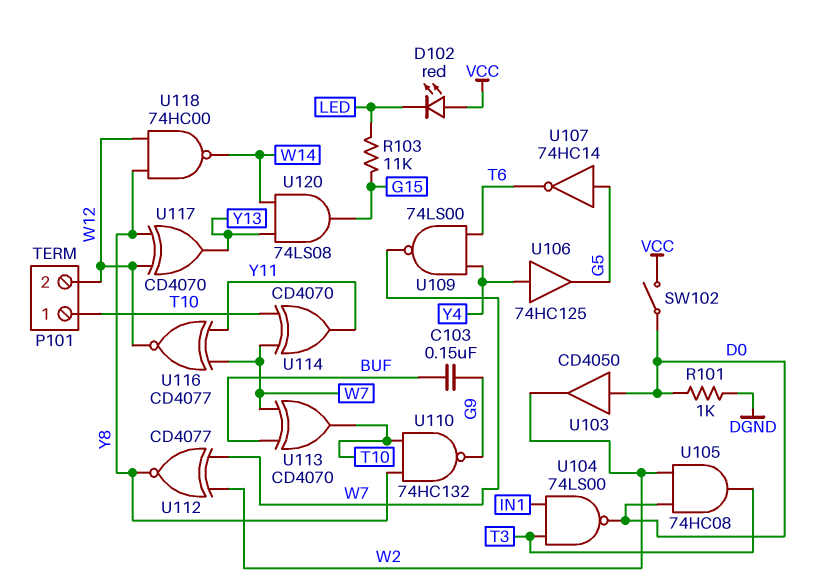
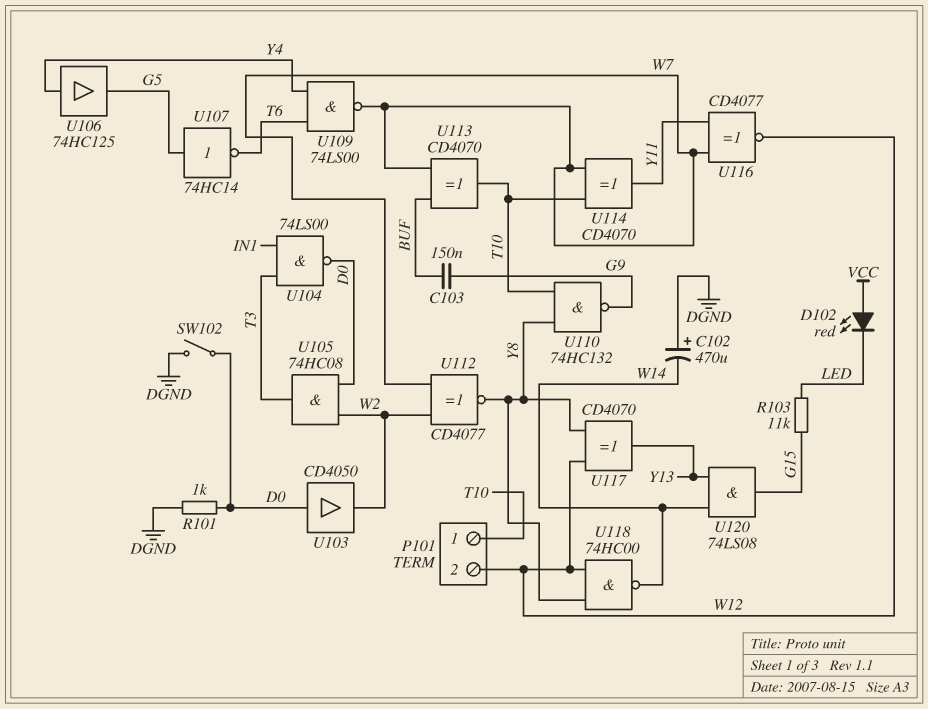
C102: none -> 470uF (plus DGND, minus W14)
SW102: switch (D0, VCC) -> switch (D0, DGND)

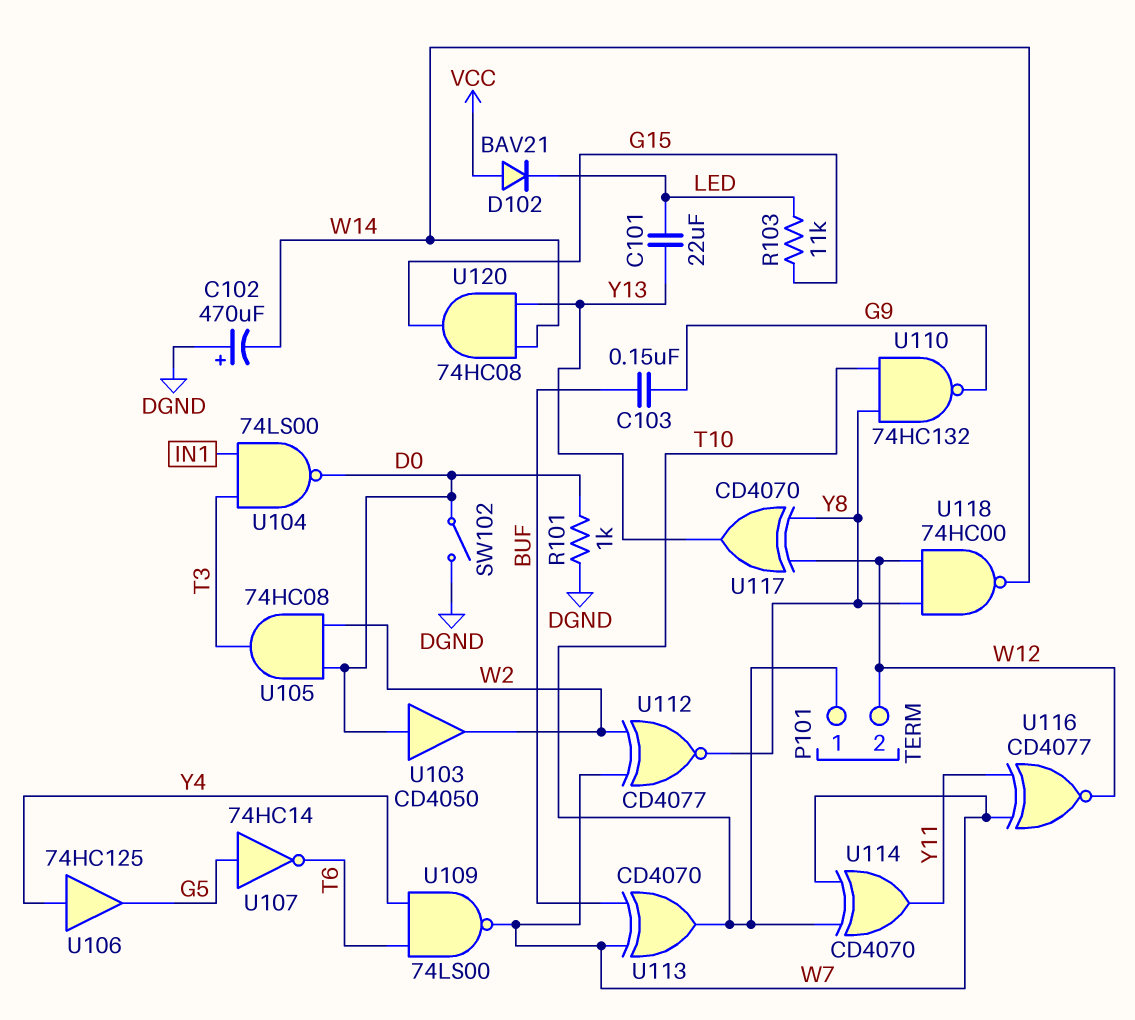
C101: none -> 22uF (LED, Y13)
D102: LED red (A VCC, K LED) -> diode BAV21 (A VCC, K LED)
U120: AND 74LS08 (in W14, in Y13, out G15) -> AND 74HC08 (in W14, in Y13, out G15)

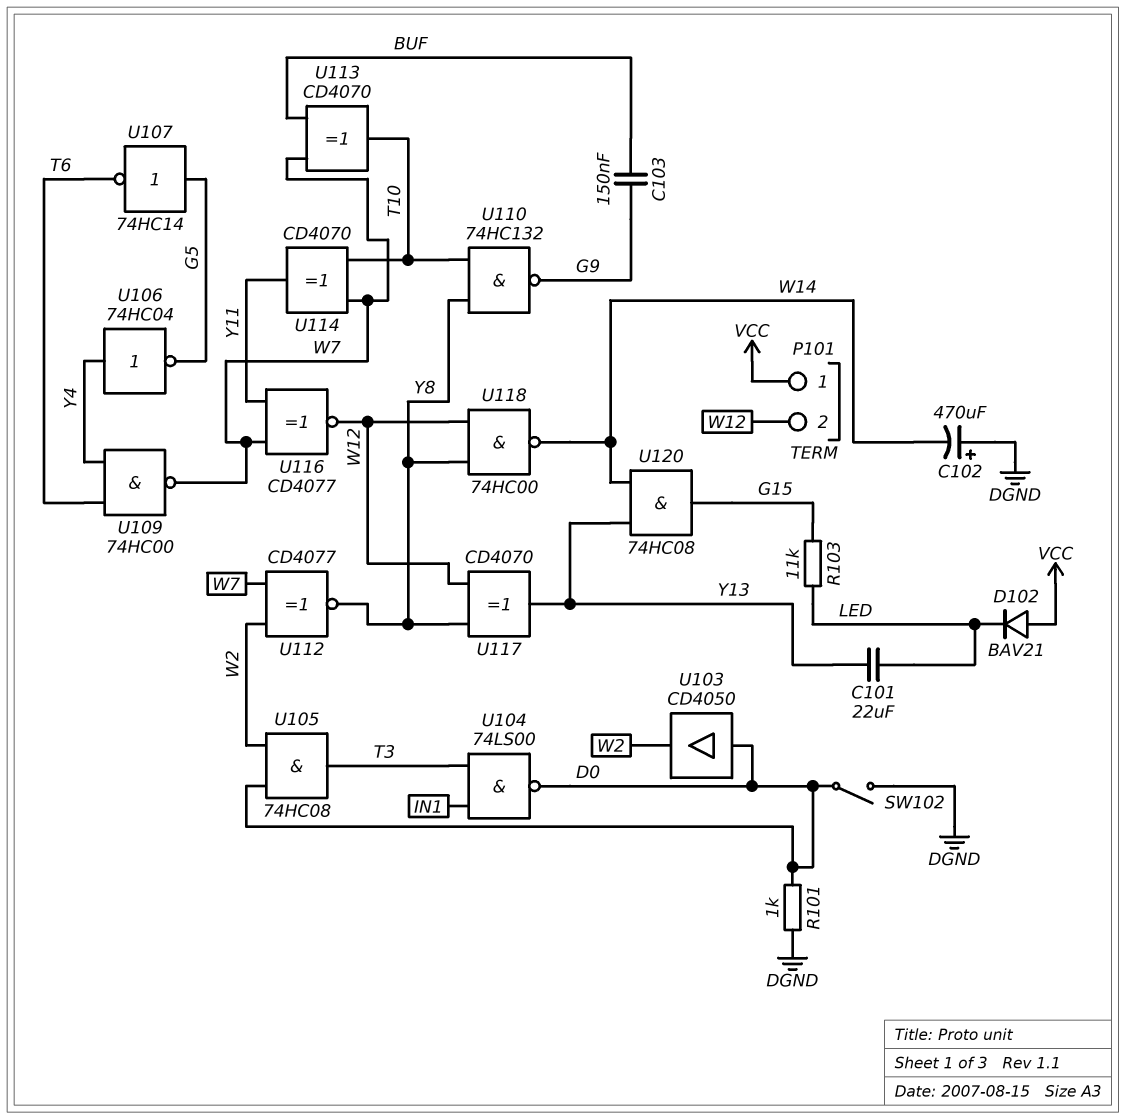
P101 pin 1: T10 -> VCC
U106: buffer 74HC125 (in Y4, out G5) -> NOT 74HC04 (in Y4, out G5)
U109: NAND 74LS00 (in T6, in Y4, out W7) -> NAND 74HC00 (in T6, in Y4, out W7)

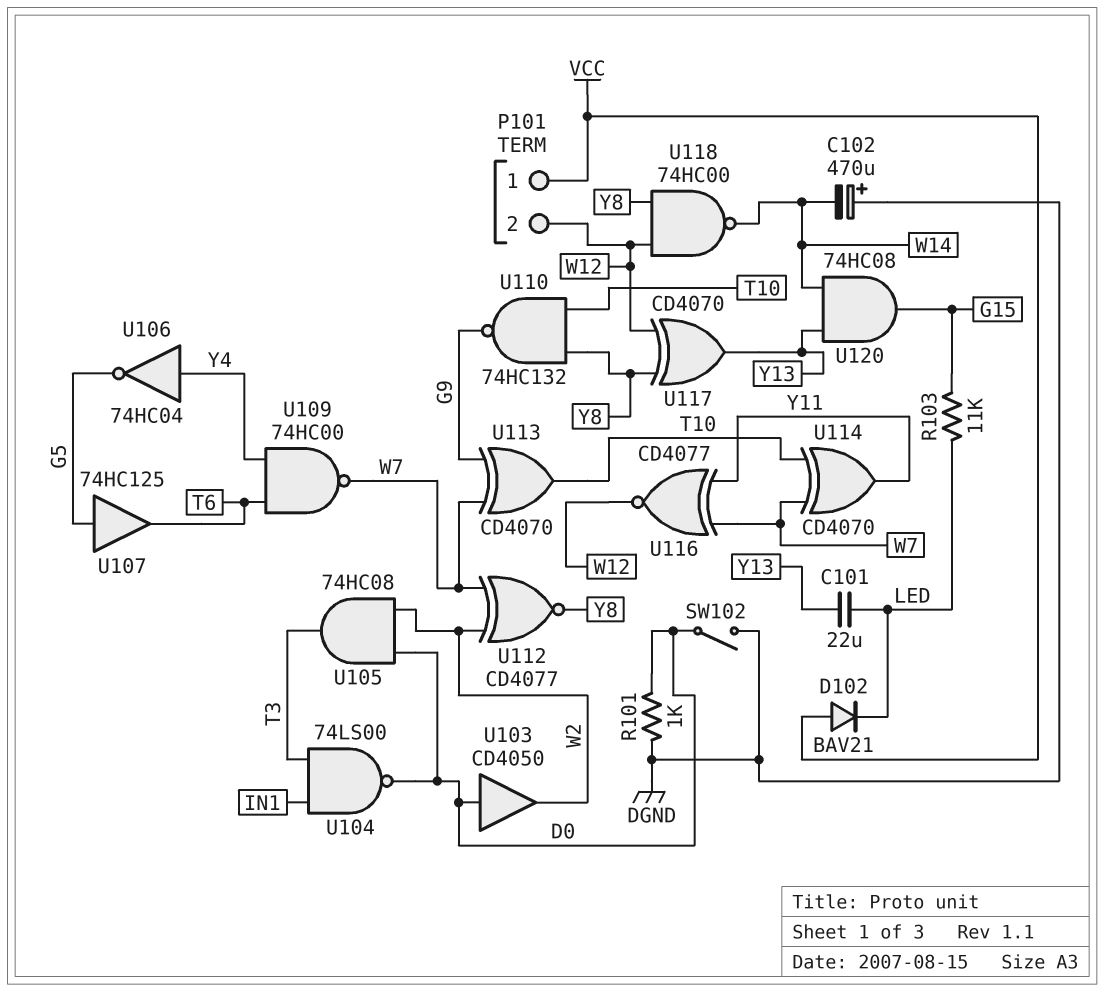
C103: 150nF (BUF, G9) -> none
U107: NOT 74HC14 (in G5, out T6) -> buffer 74HC125 (in G5, out T6)
U113: XOR CD4070 (in BUF, in W7, out T10) -> XOR CD4070 (in G9, in W7, out T10)

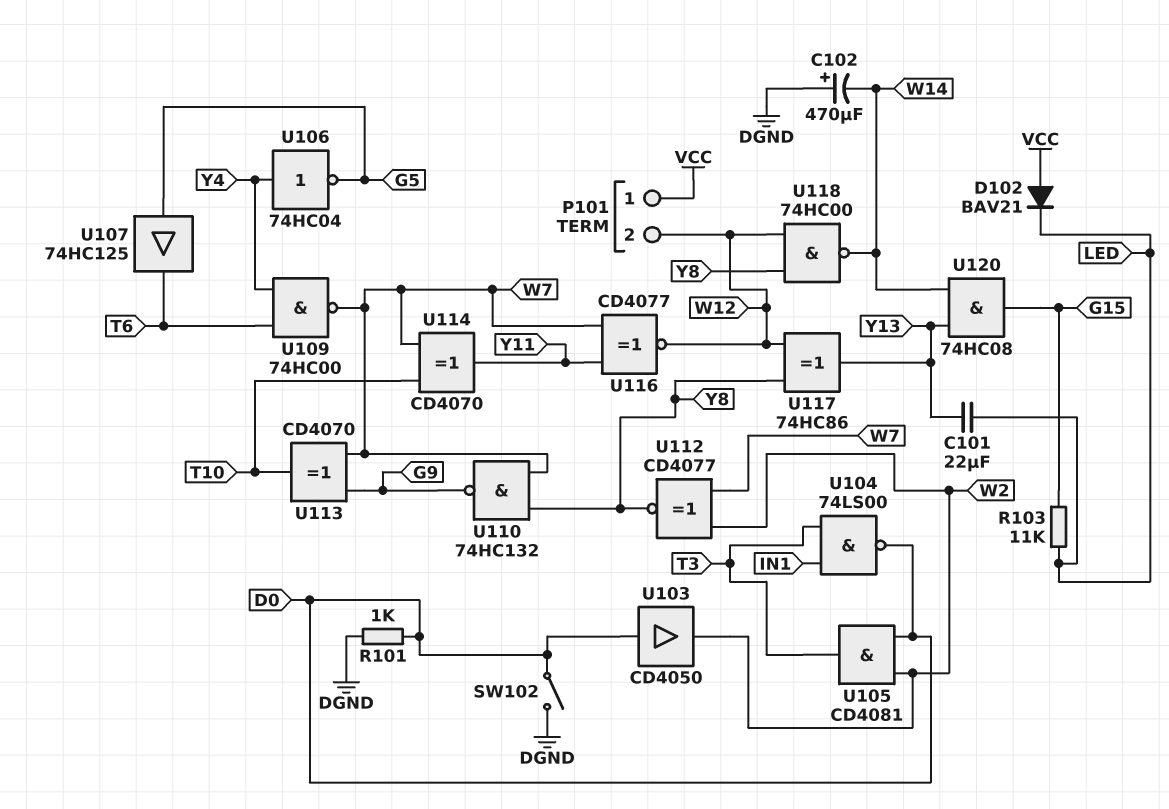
U105: AND 74HC08 (in D0, in W2, out T3) -> AND CD4081 (in D0, in W2, out T3)
U110: NAND 74HC132 (in T10, in Y8, out G9) -> NAND 74HC132 (in W7, in Y8, out G9)
U117: XOR CD4070 (in W12, in Y8, out Y13) -> XOR 74HC86 (in W12, in Y8, out Y13)

